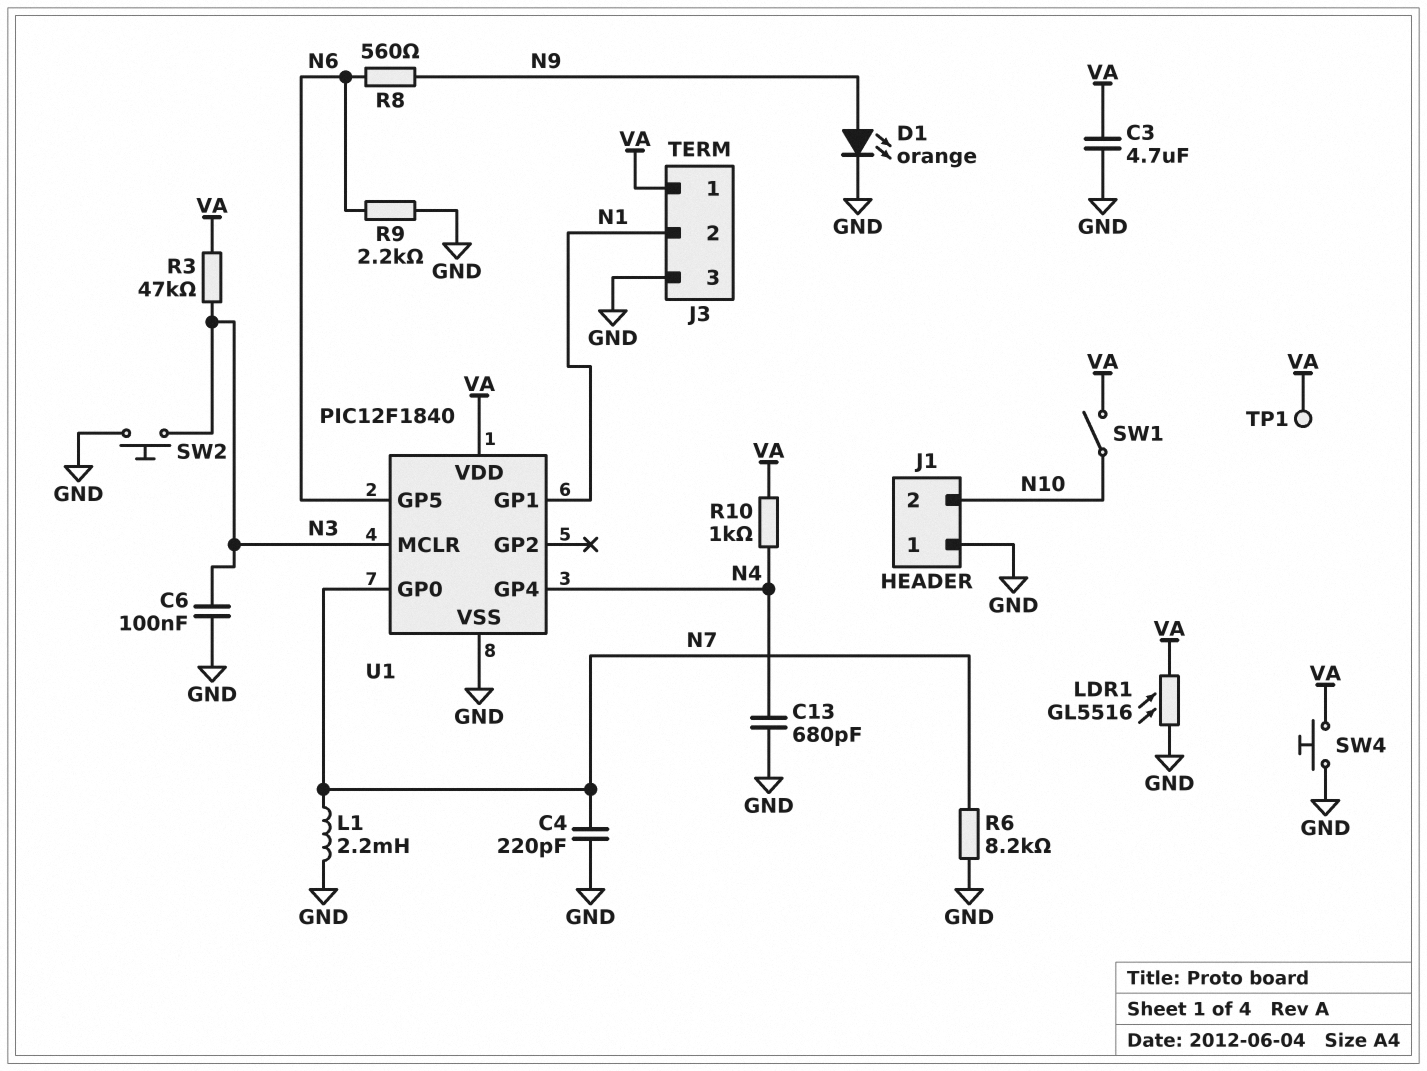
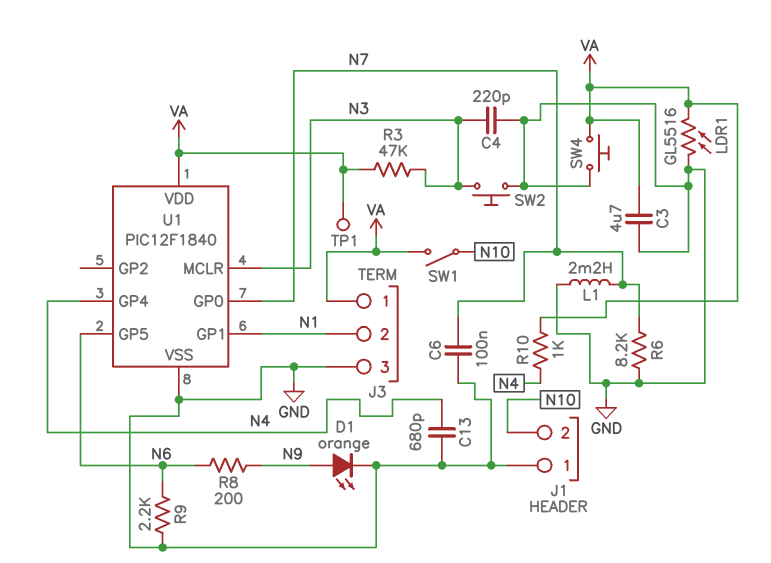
C4: 220pF (GND, N7) -> 220pF (GND, N3)
C6: 100nF (GND, N3) -> 100nF (GND, N7)
R8: 560 (N6, N9) -> 200 (N6, N9)

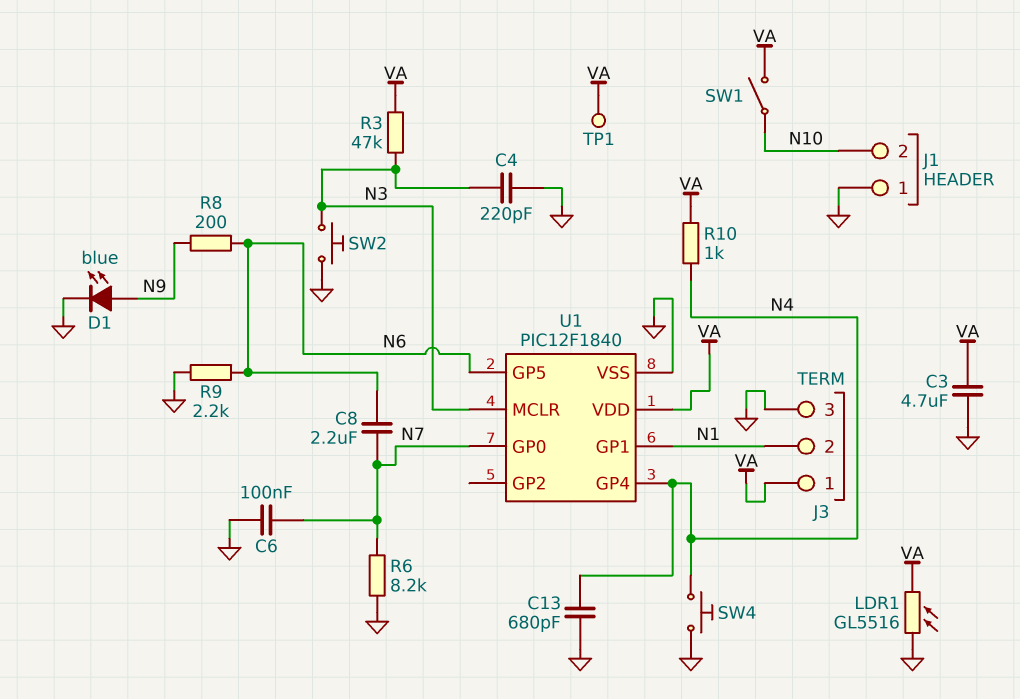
C8: none -> 2.2uF (N6, N7)
D1: LED orange (A N9, K GND) -> LED blue (A N9, K GND)
L1: 2.2mH (GND, N7) -> none
SW4: button (GND, VA) -> button (GND, N4)

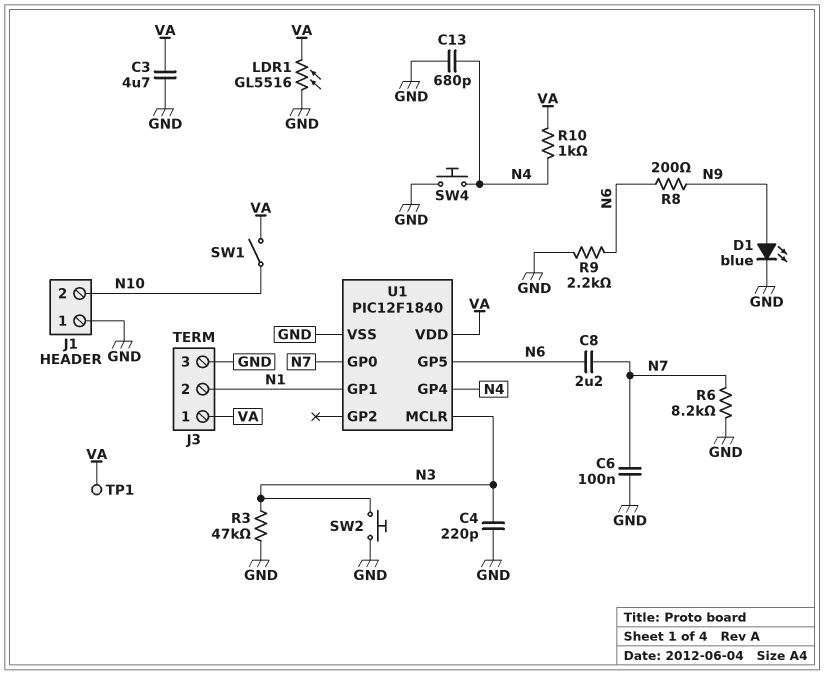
R3: 47k (N3, VA) -> 47k (GND, N3)

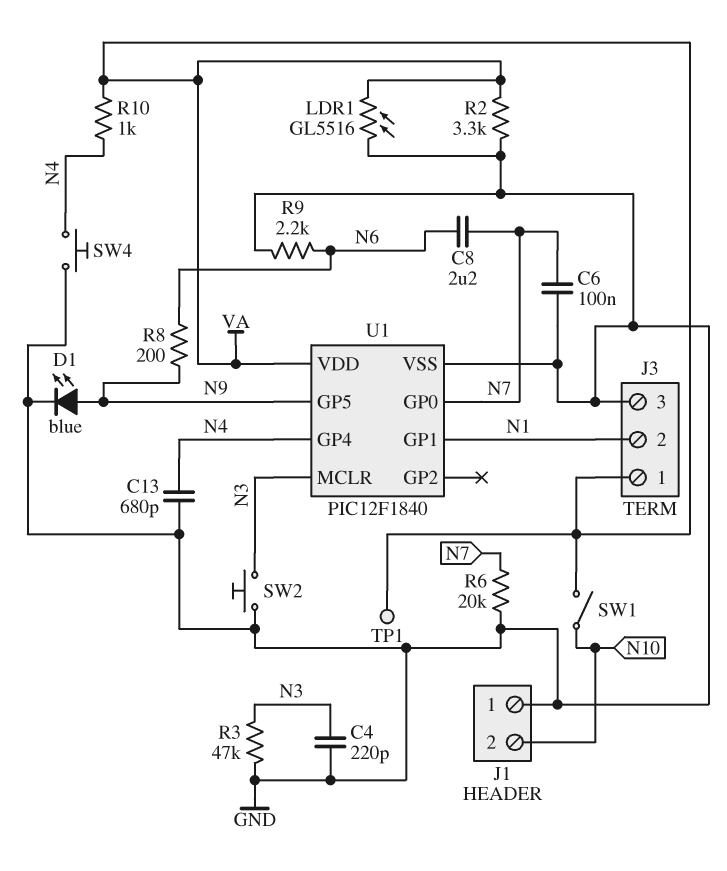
C3: 4.7uF (GND, VA) -> none
R2: none -> 3.3k (GND, VA)
R6: 8.2k (GND, N7) -> 20k (GND, N7)
U1 pin GP5: N6 -> N9

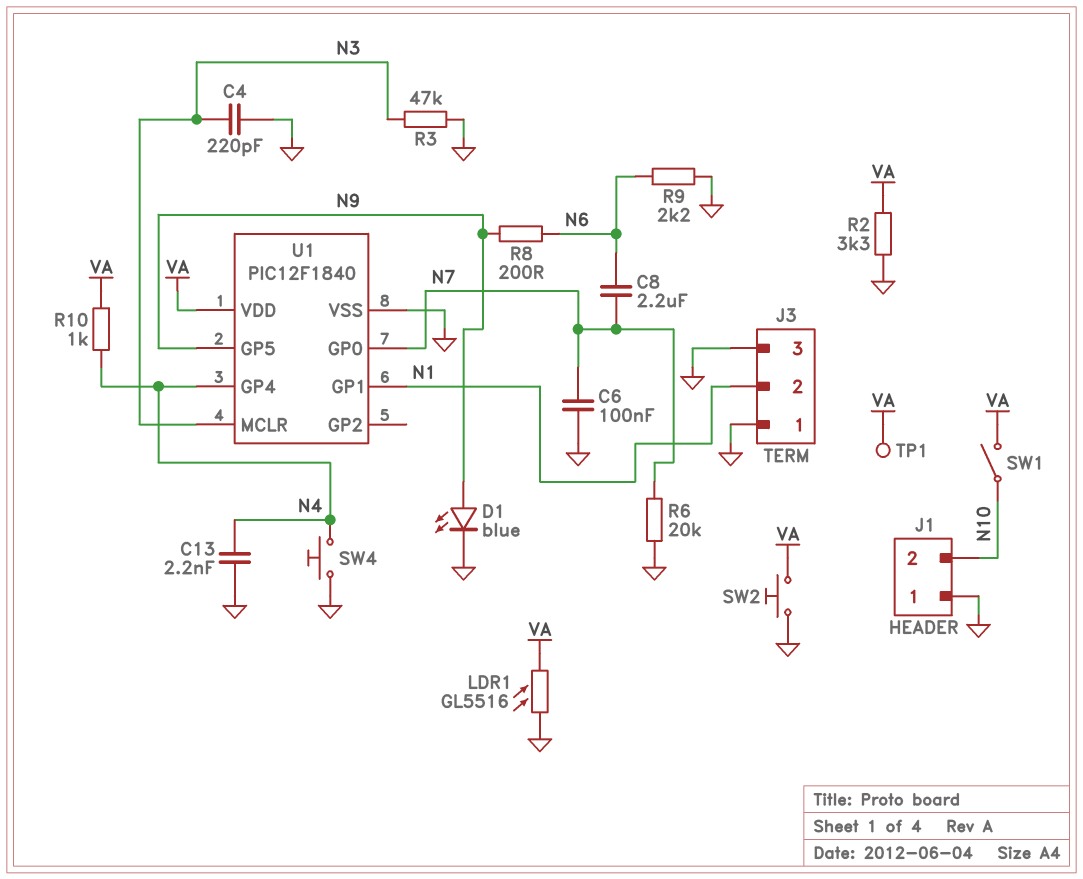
C13: 680pF (GND, N4) -> 2.2nF (GND, N4)
J3 pin 1: VA -> GND
SW2: button (GND, N3) -> button (GND, VA)

